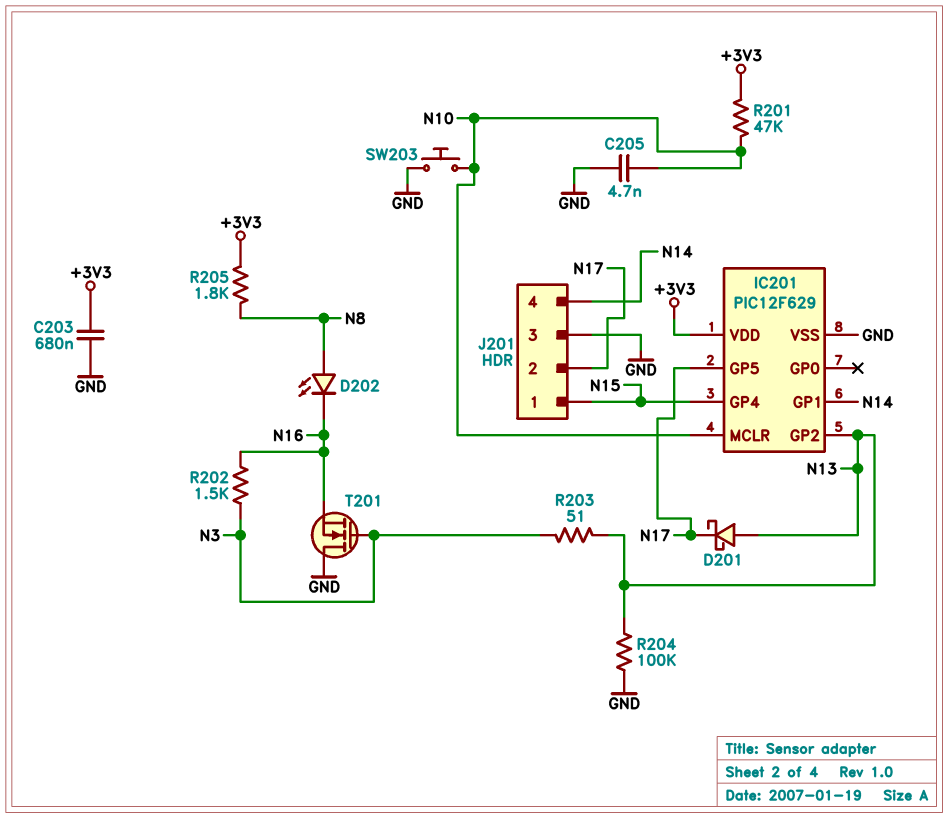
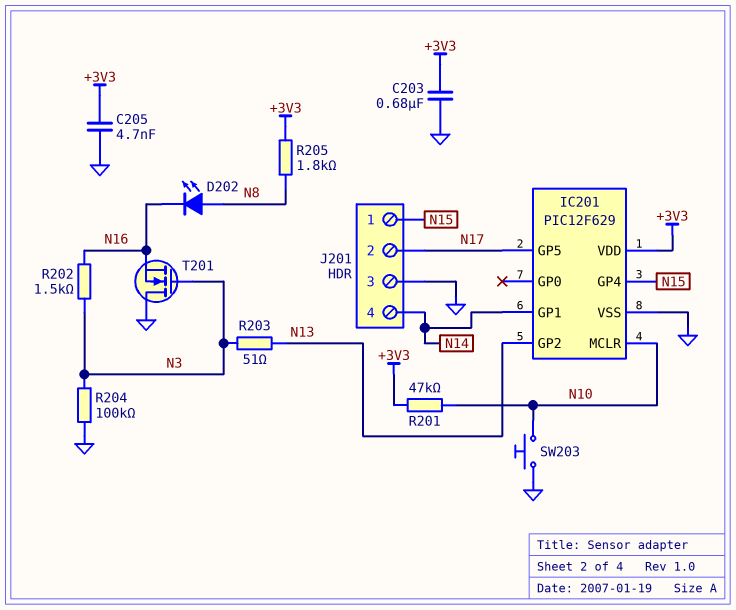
C205: 4.7nF (GND, N10) -> 4.7nF (+3V3, GND)
D201: schottky (A N13, K N17) -> none
R204: 100k (GND, N13) -> 100k (GND, N3)

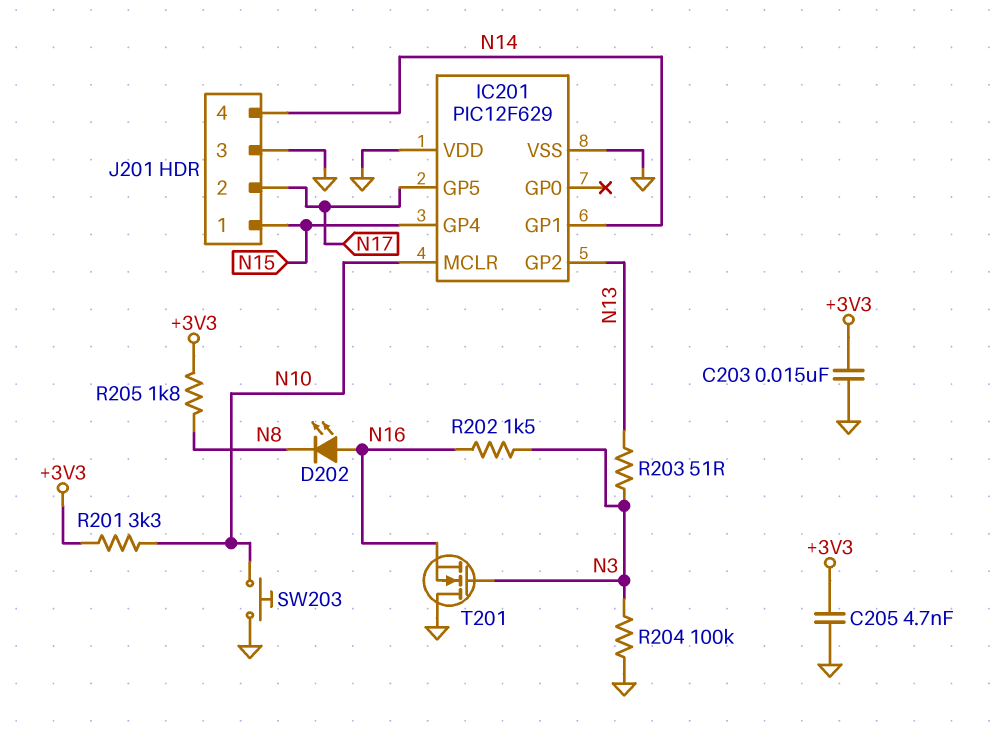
C203: 680nF (+3V3, GND) -> 15nF (+3V3, GND)
D202: LED (A N8, K N16) -> LED (A N16, K N8)
IC201 pin VDD: +3V3 -> GND
R201: 47k (+3V3, N10) -> 3.3k (+3V3, N10)

